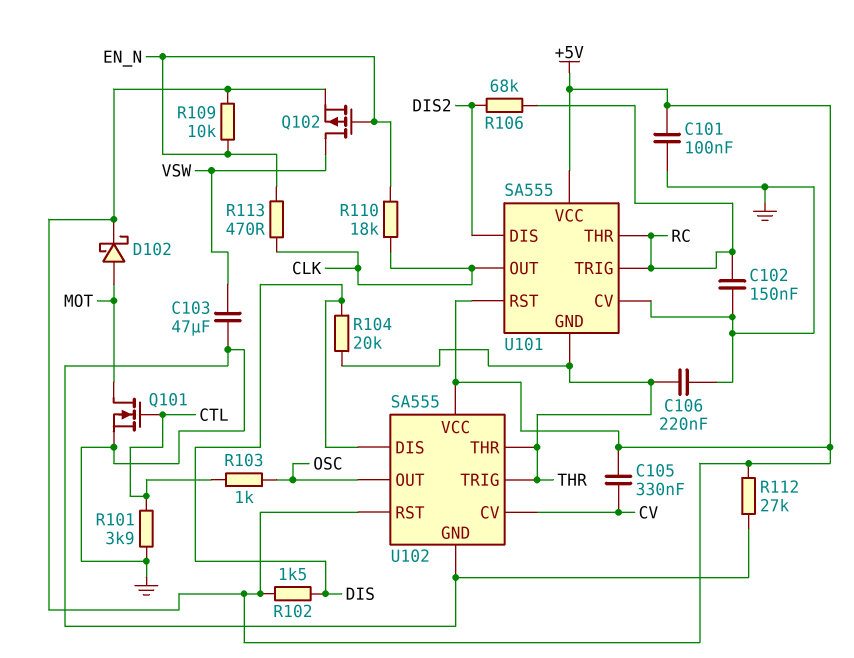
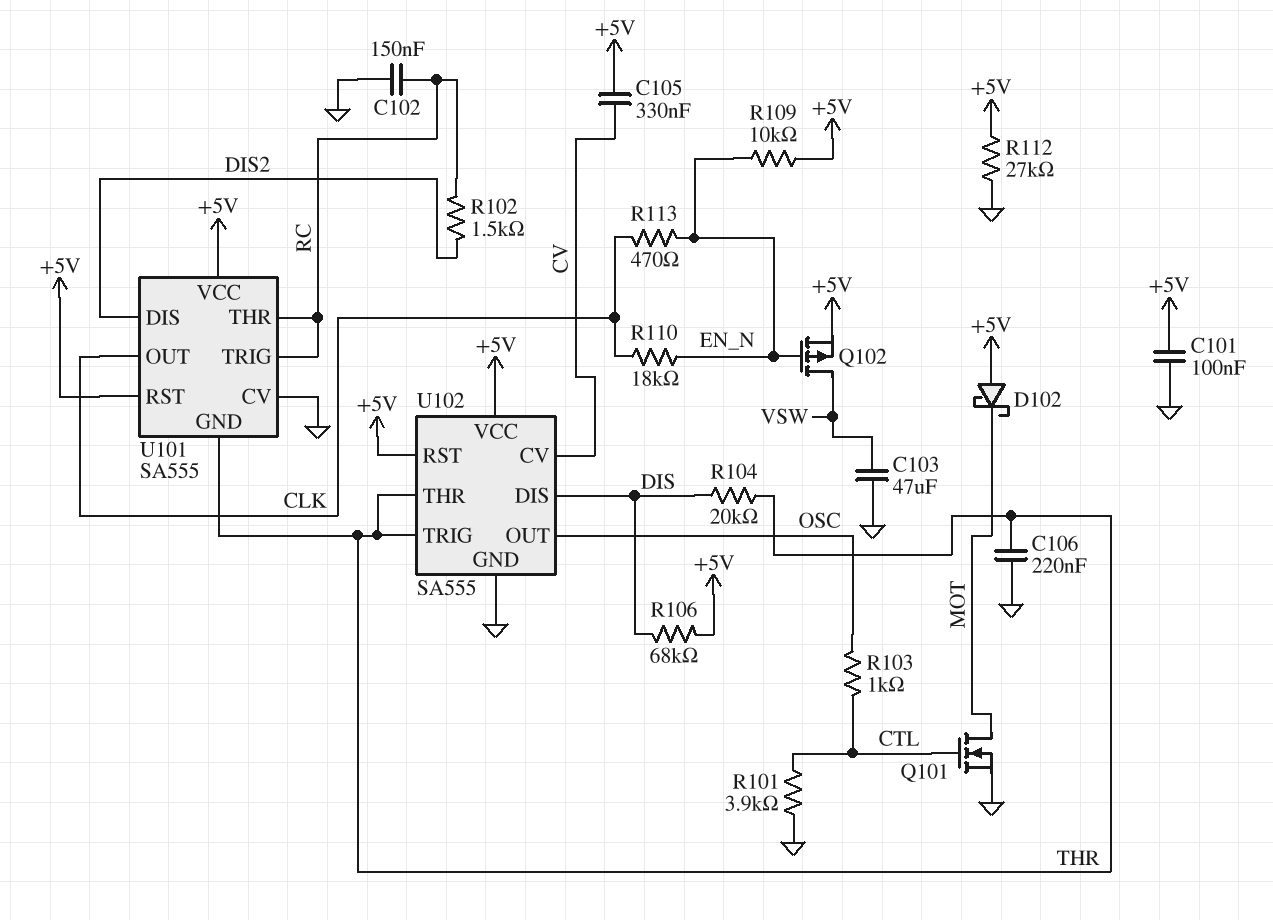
D102: schottky (A MOT, K +5V) -> schottky (A +5V, K MOT)
R102: 1.5k (+5V, DIS) -> 1.5k (DIS2, RC)
R106: 68k (DIS2, RC) -> 68k (+5V, DIS)

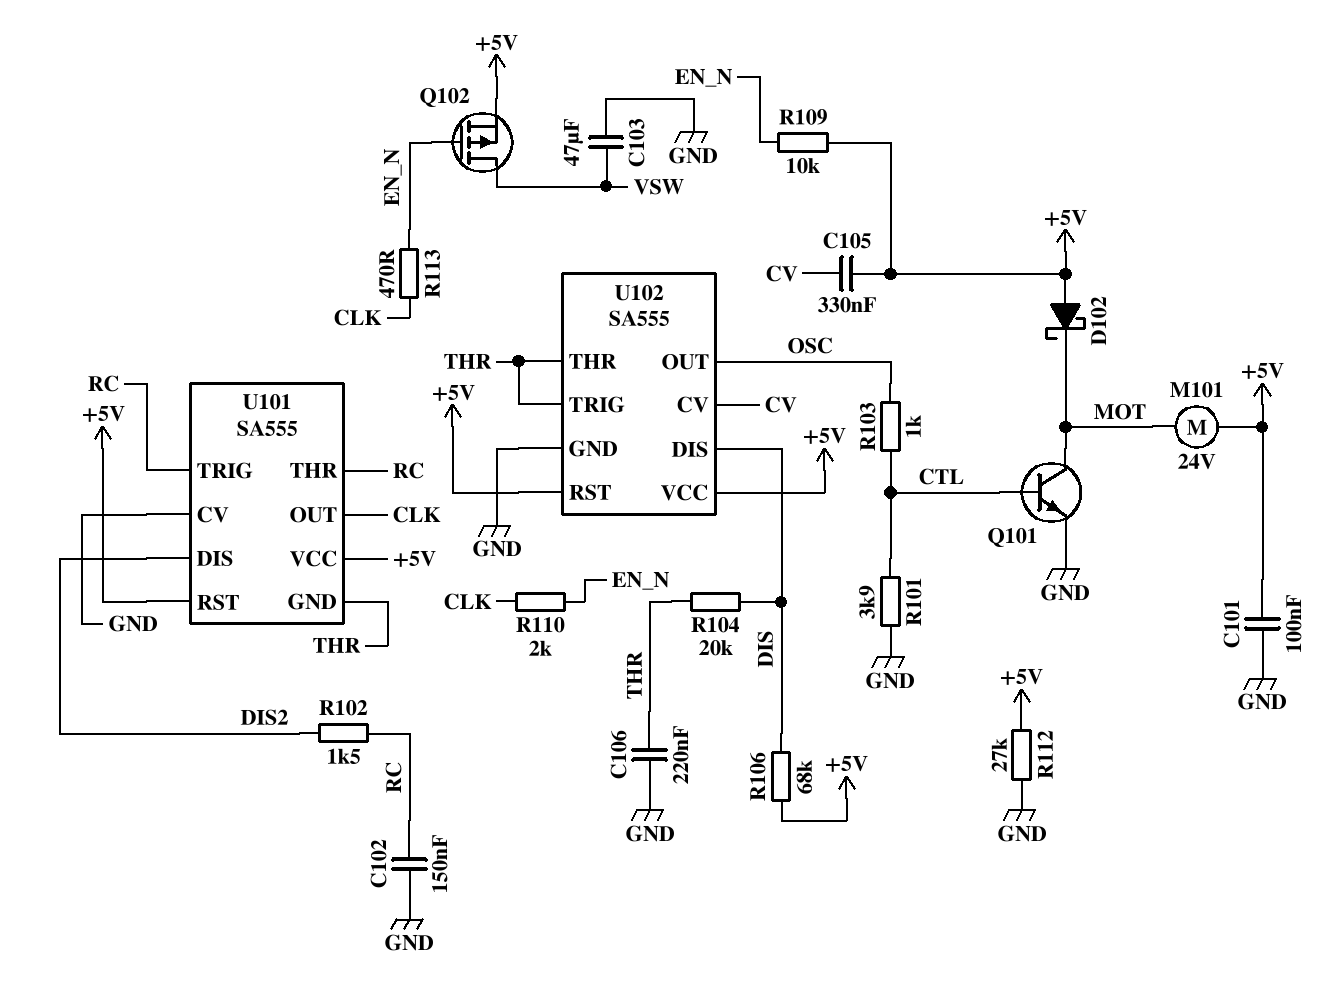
M101: none -> motor 24V (+5V, MOT)
Q101: NMOS (G CTL, D MOT, S GND) -> NPN (B CTL, C MOT, E GND)
R110: 18k (CLK, EN_N) -> 2k (CLK, EN_N)

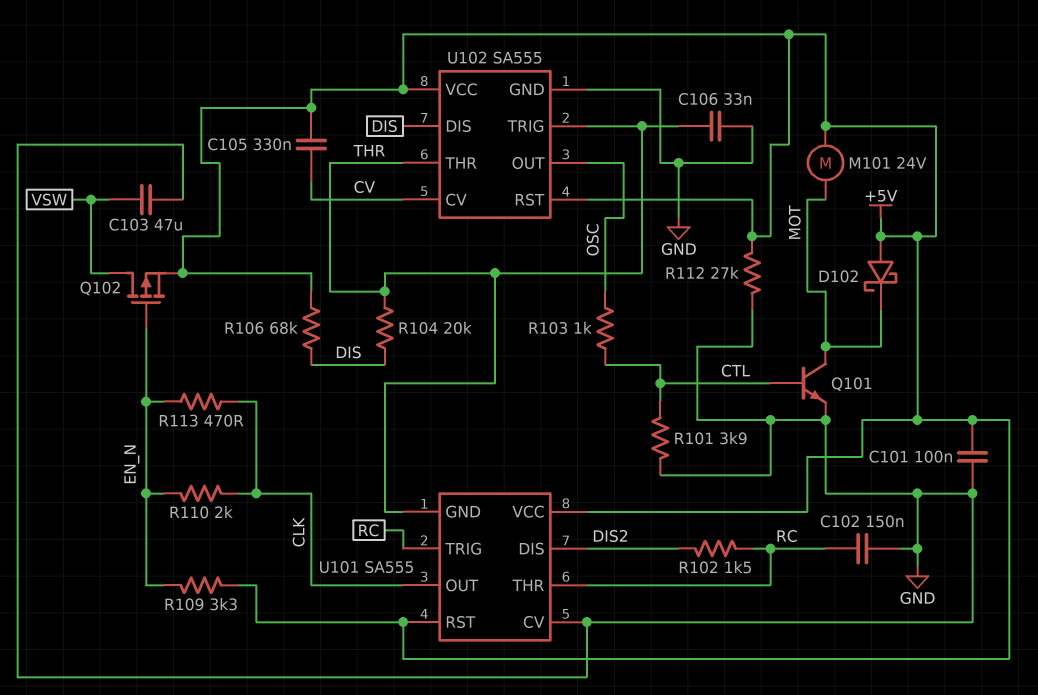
C106: 220nF (GND, THR) -> 33nF (GND, THR)
R109: 10k (+5V, EN_N) -> 3.3k (+5V, EN_N)

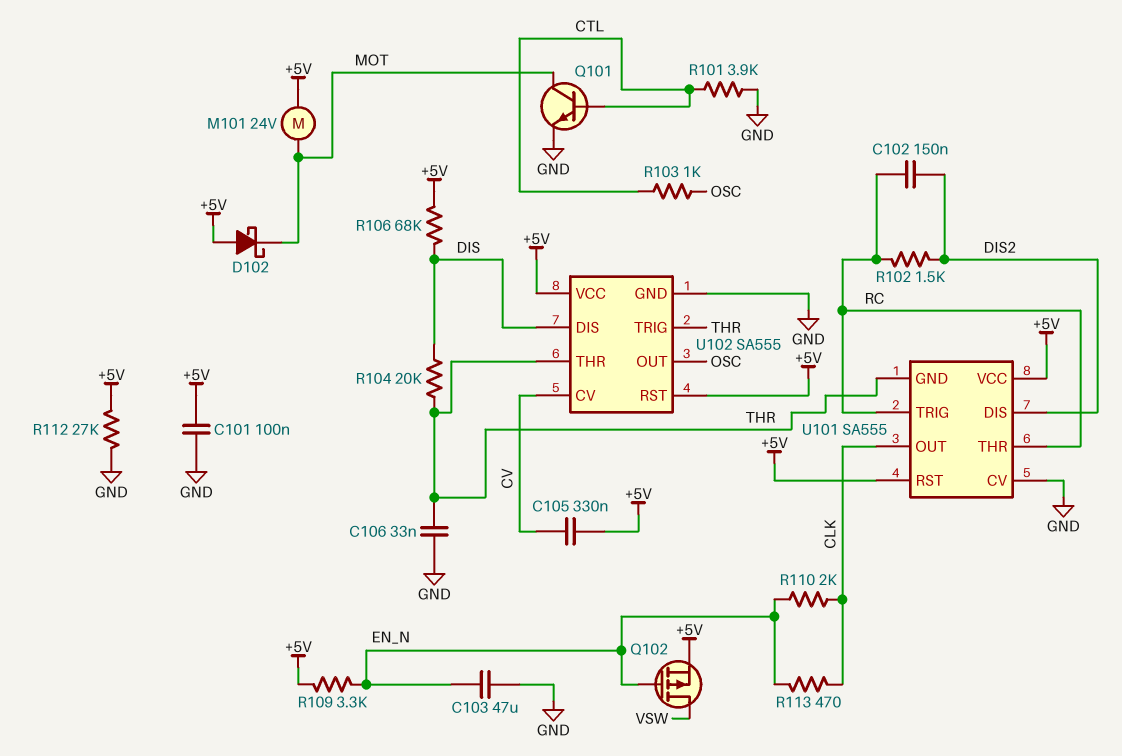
C102: 150nF (GND, RC) -> 150nF (DIS2, RC)
C103: 47uF (GND, VSW) -> 47uF (EN_N, GND)

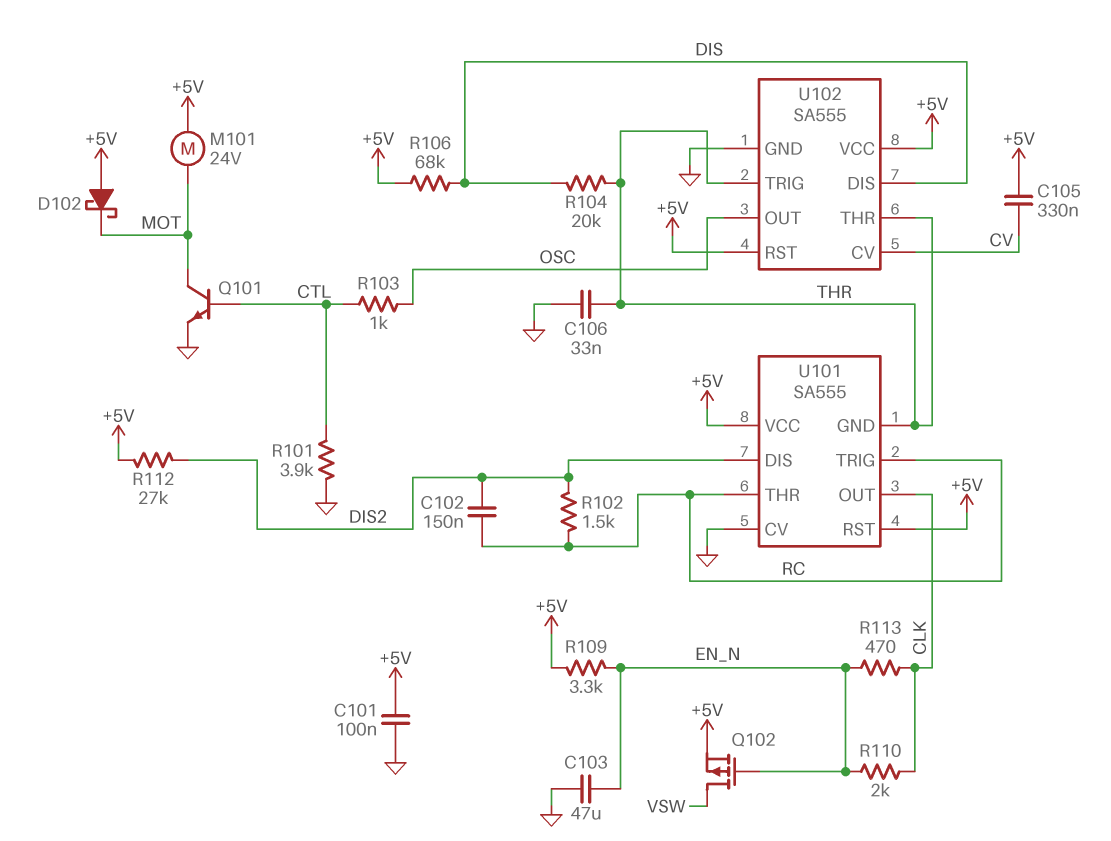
R112: 27k (+5V, GND) -> 27k (+5V, DIS2)

